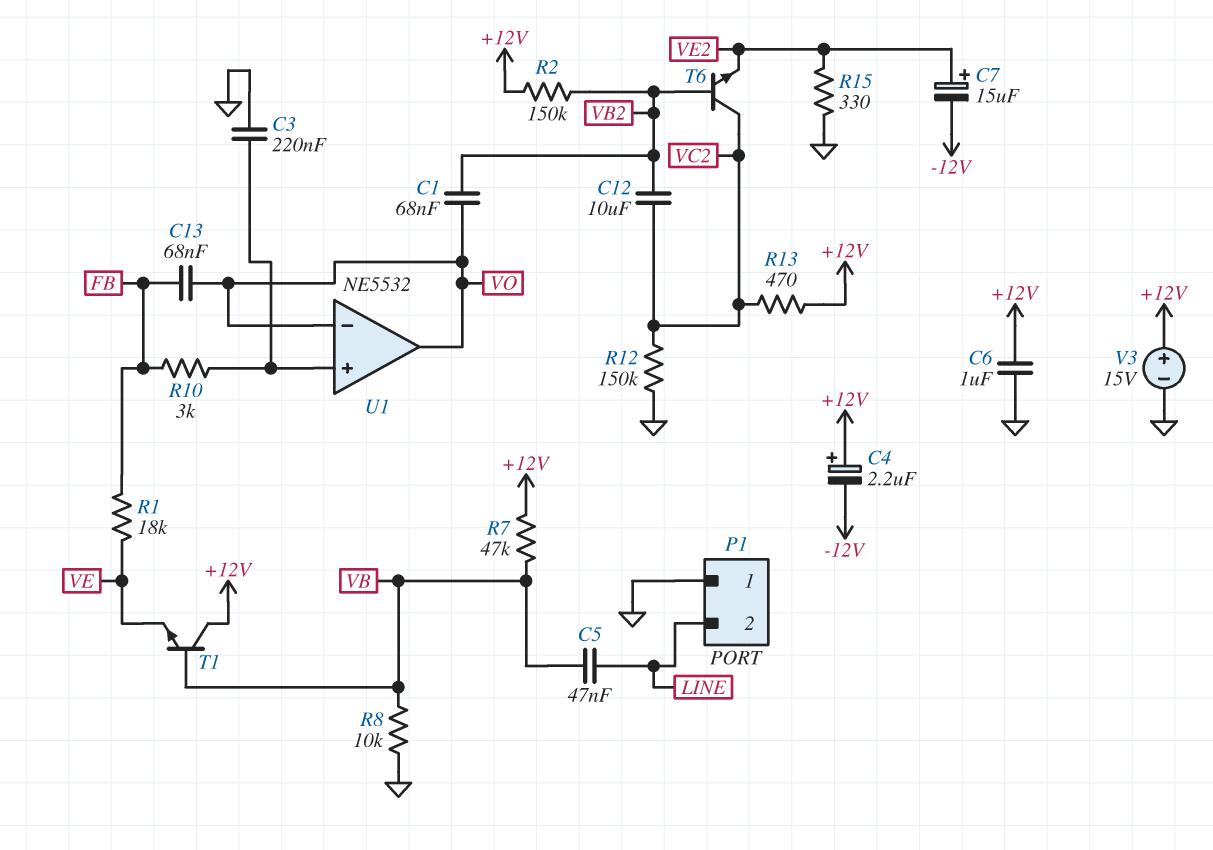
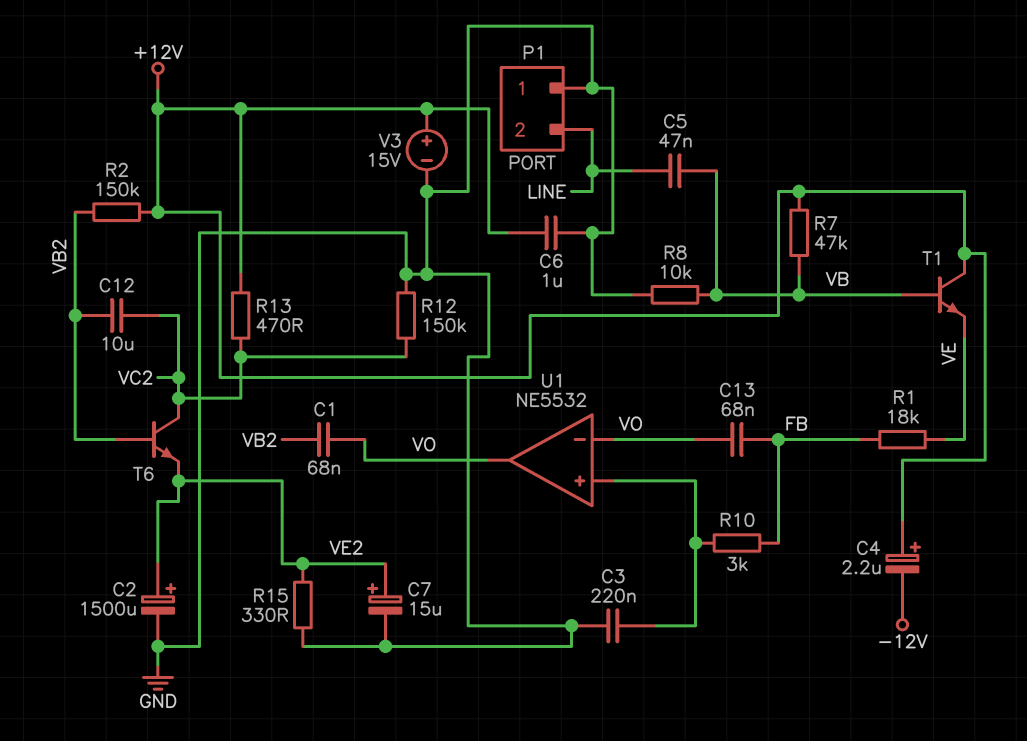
C2: none -> 1500uF (plus VE2, minus GND)
C7: 15uF (plus VE2, minus -12V) -> 15uF (plus VE2, minus GND)

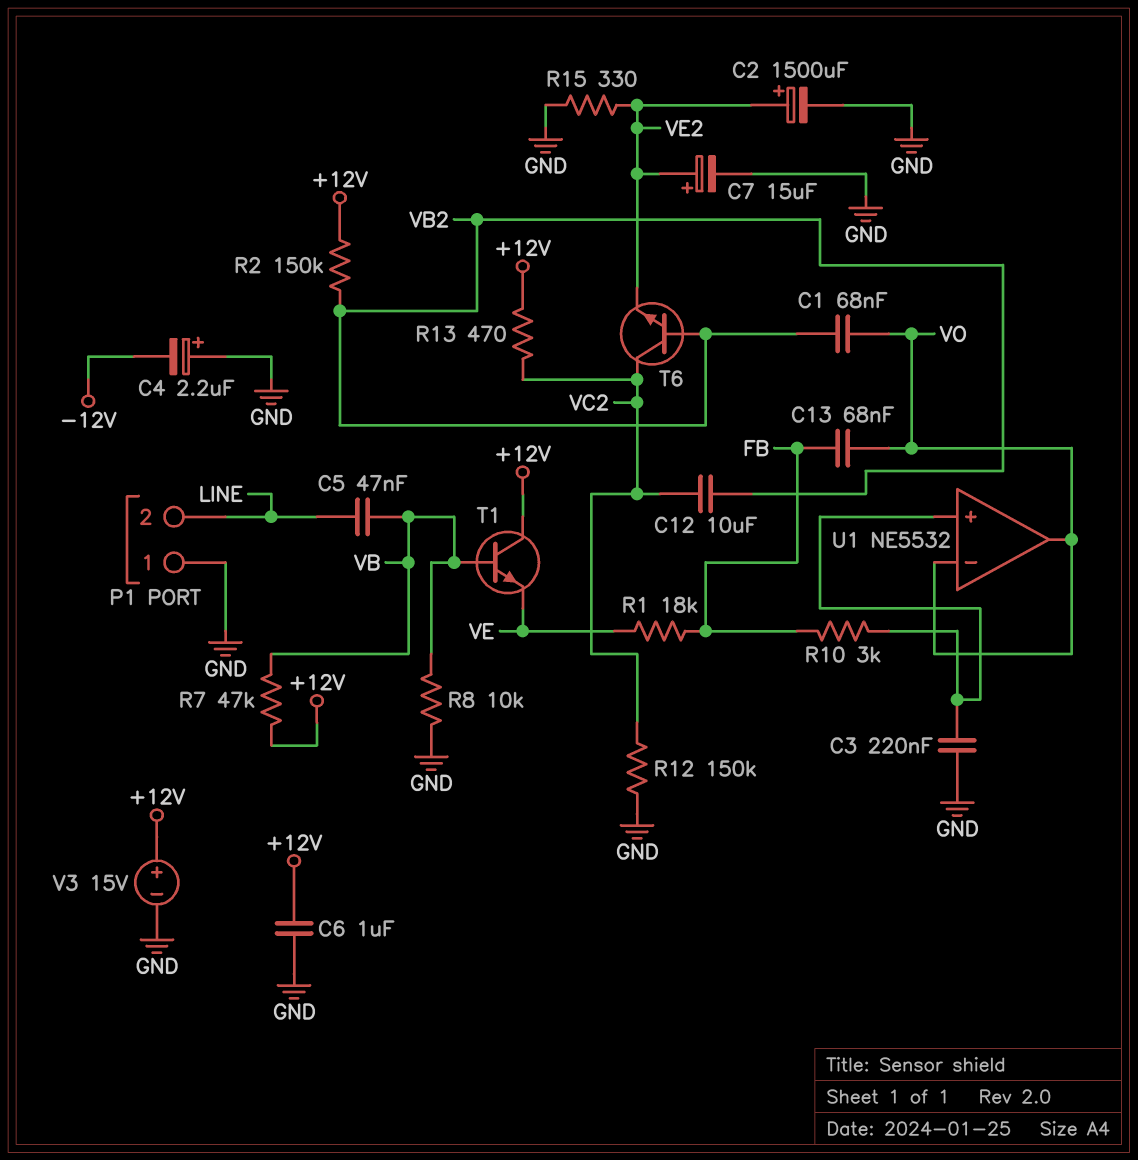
C4: 2.2uF (plus +12V, minus -12V) -> 2.2uF (plus GND, minus -12V)

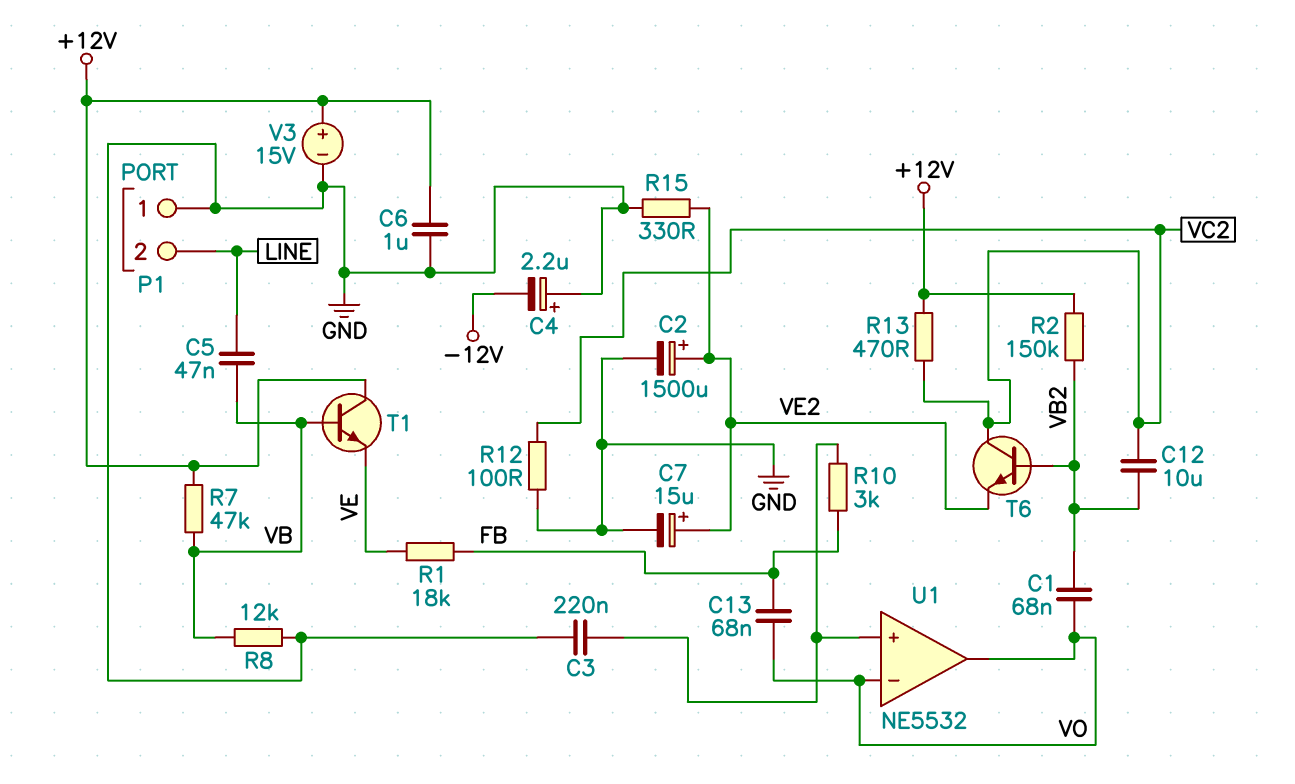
R8: 10k (GND, VB) -> 12k (GND, VB)
R12: 150k (GND, VC2) -> 100 (GND, VC2)

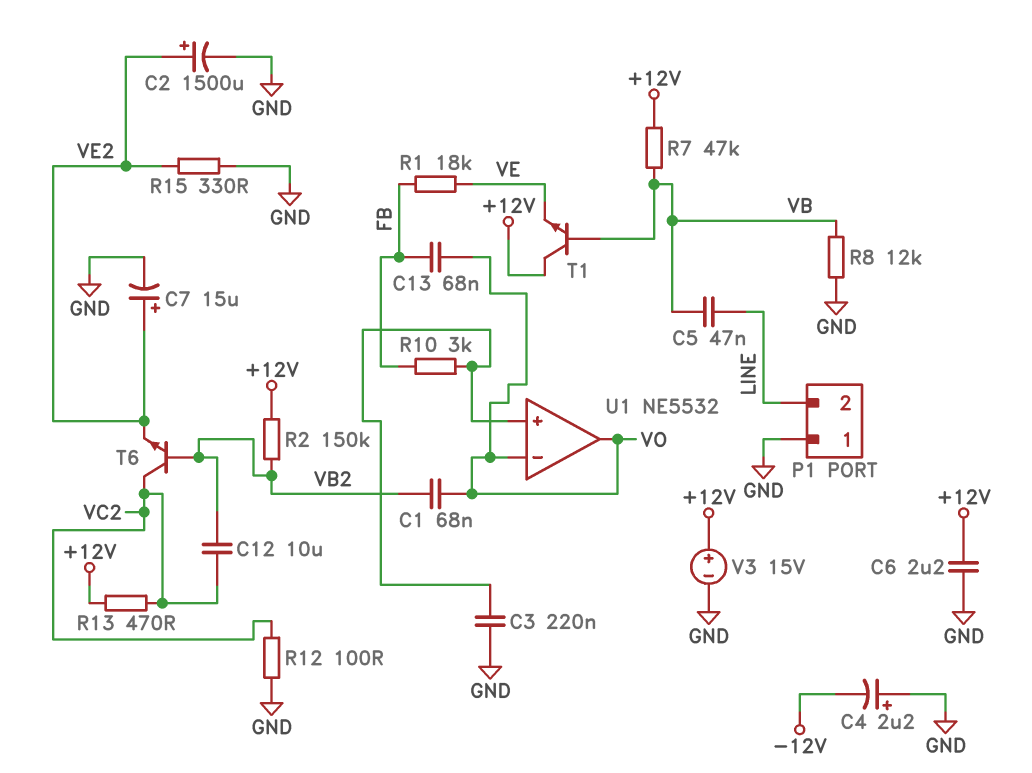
C6: 1uF (+12V, GND) -> 2.2uF (+12V, GND)

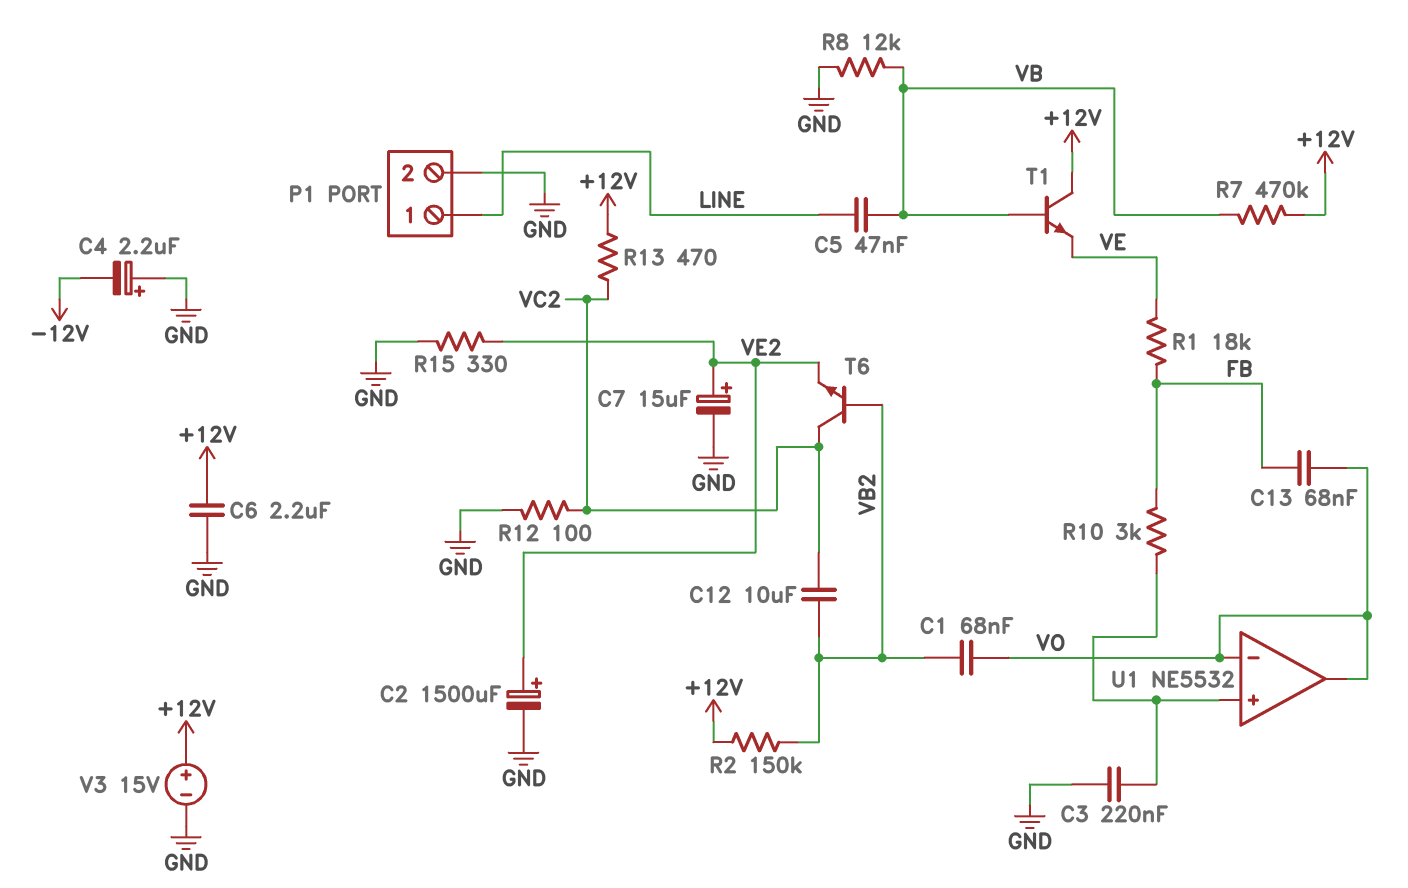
P1 pin 1: GND -> LINE
P1 pin 2: LINE -> GND
R7: 47k (+12V, VB) -> 470k (+12V, VB)

